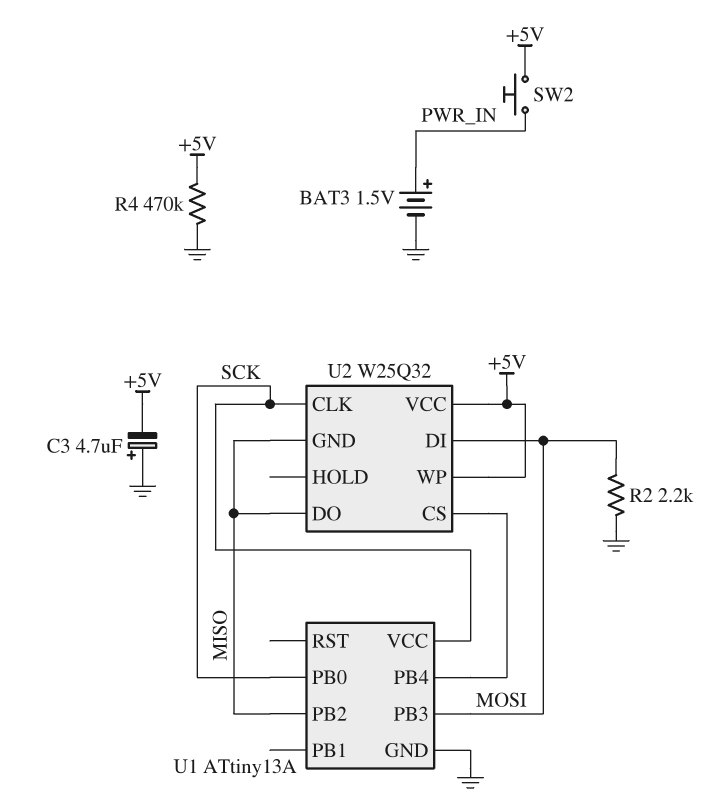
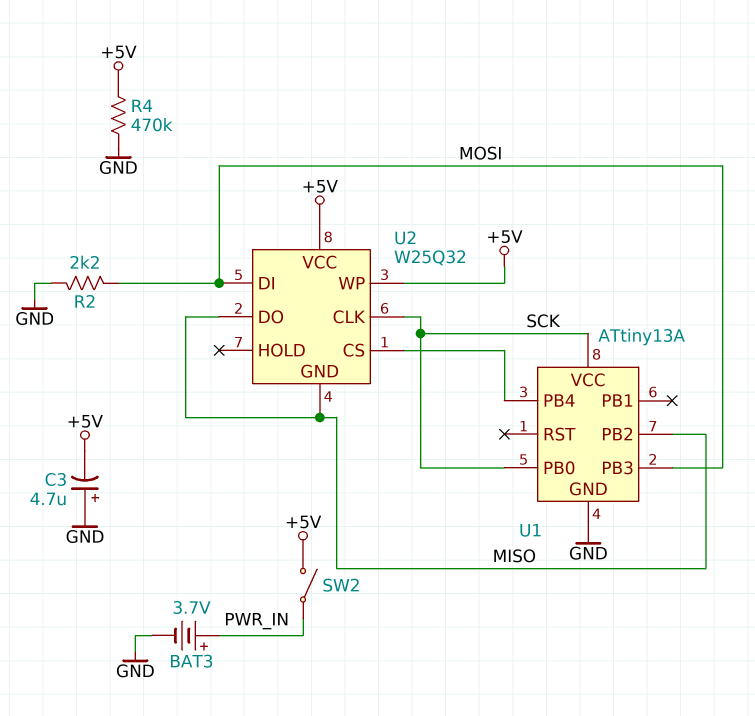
BAT3: 1.5V (plus PWR_IN, minus GND) -> 3.7V (plus PWR_IN, minus GND)
SW2: button (+5V, PWR_IN) -> switch (+5V, PWR_IN)

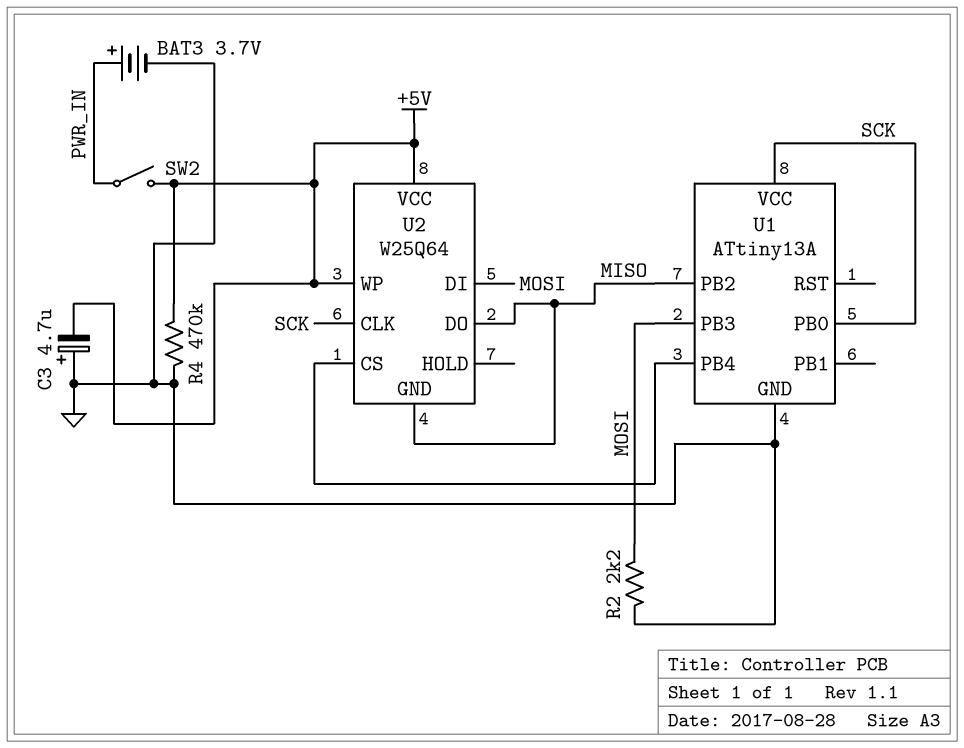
U2: W25Q32 -> W25Q64

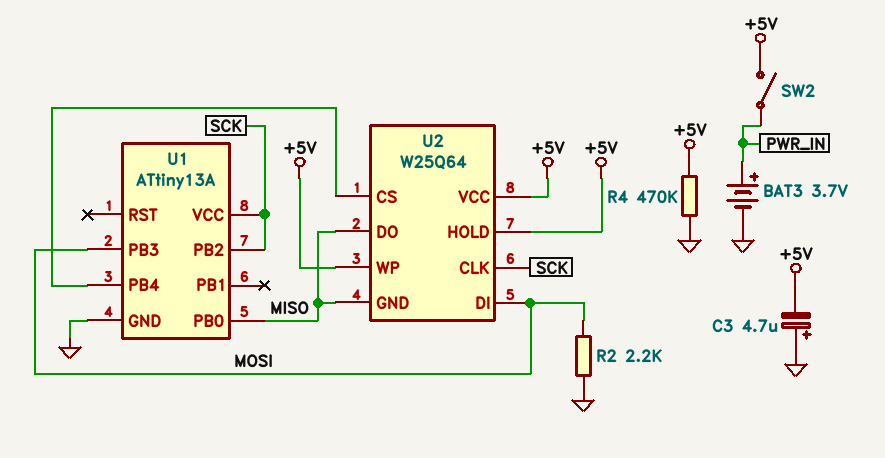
U1 pin PB0: SCK -> MISO
U1 pin PB2: MISO -> SCK
U2 pin HOLD: none -> +5V

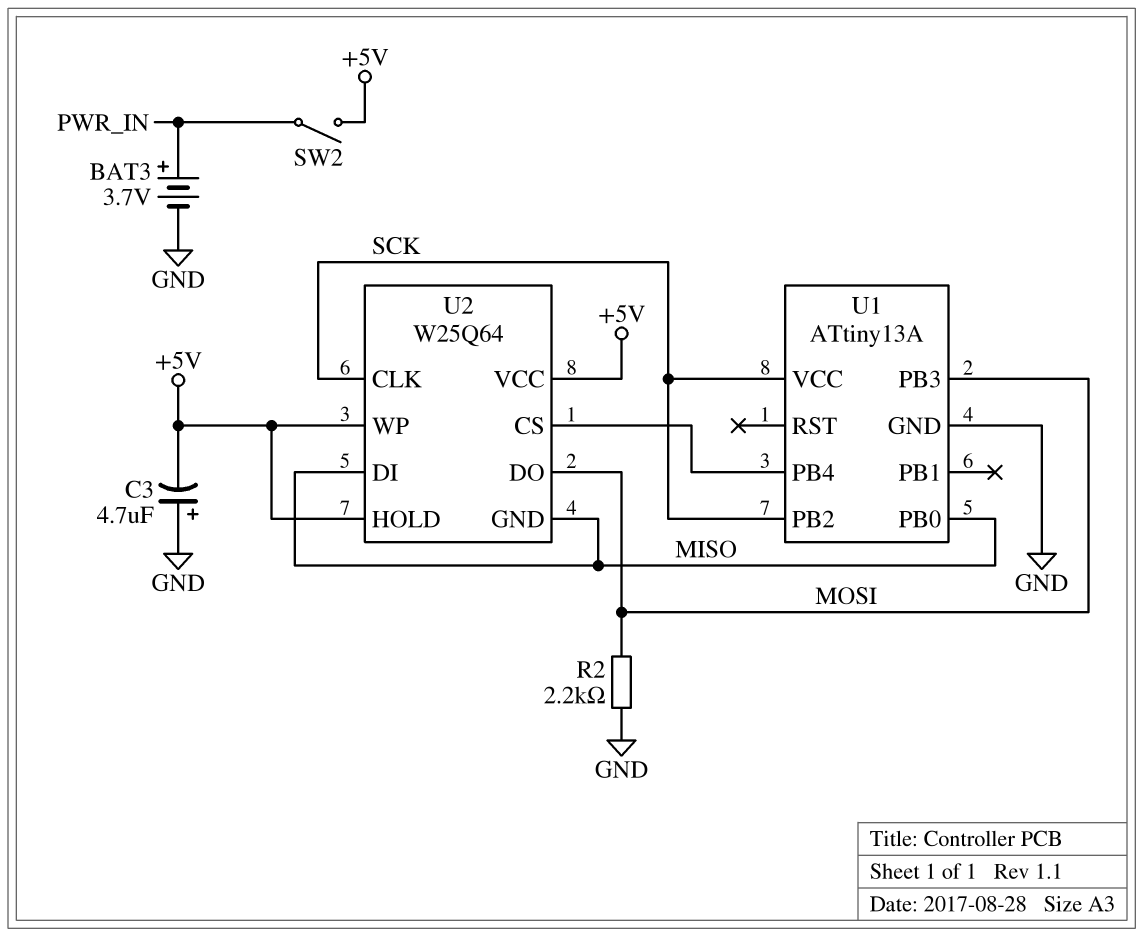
R4: 470k (+5V, GND) -> none
U2 pin DI: MOSI -> MISO
U2 pin DO: MISO -> MOSI

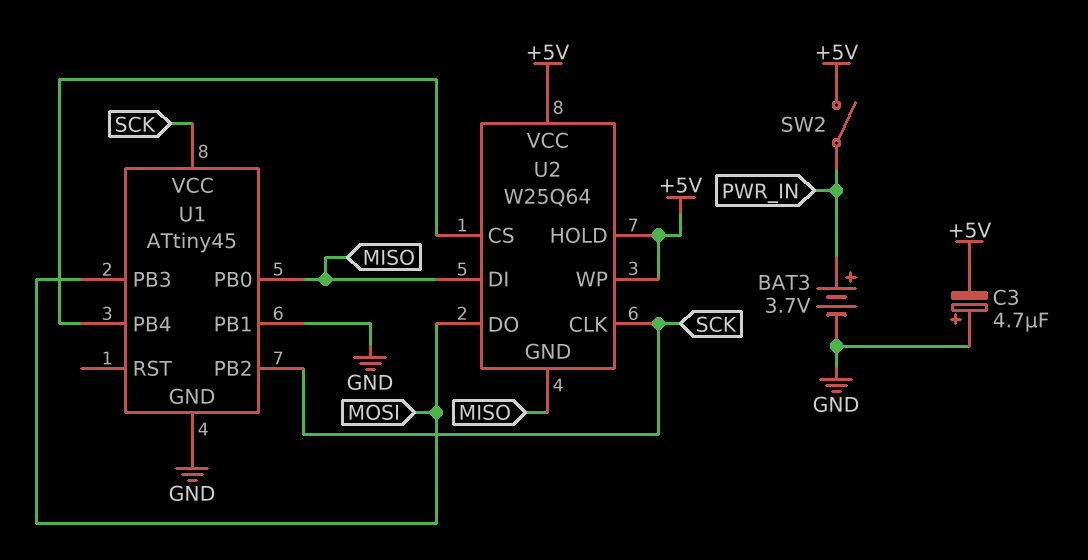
R2: 2.2k (GND, MOSI) -> none
U1: ATtiny13A -> ATtiny45
U1 pin PB1: none -> GND

